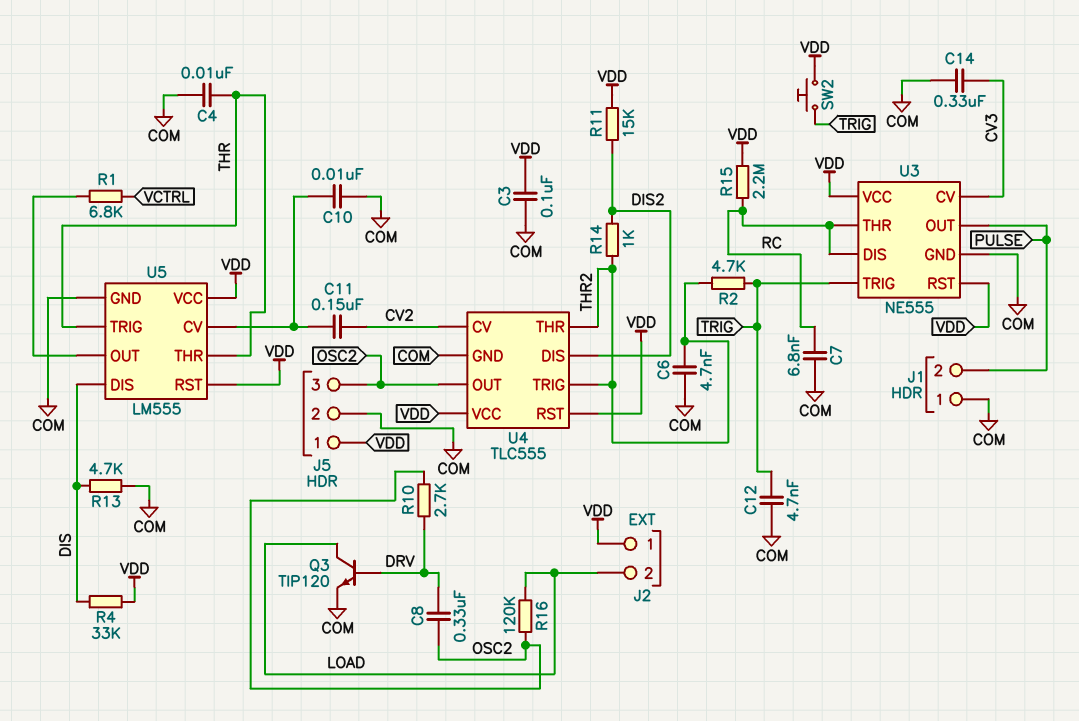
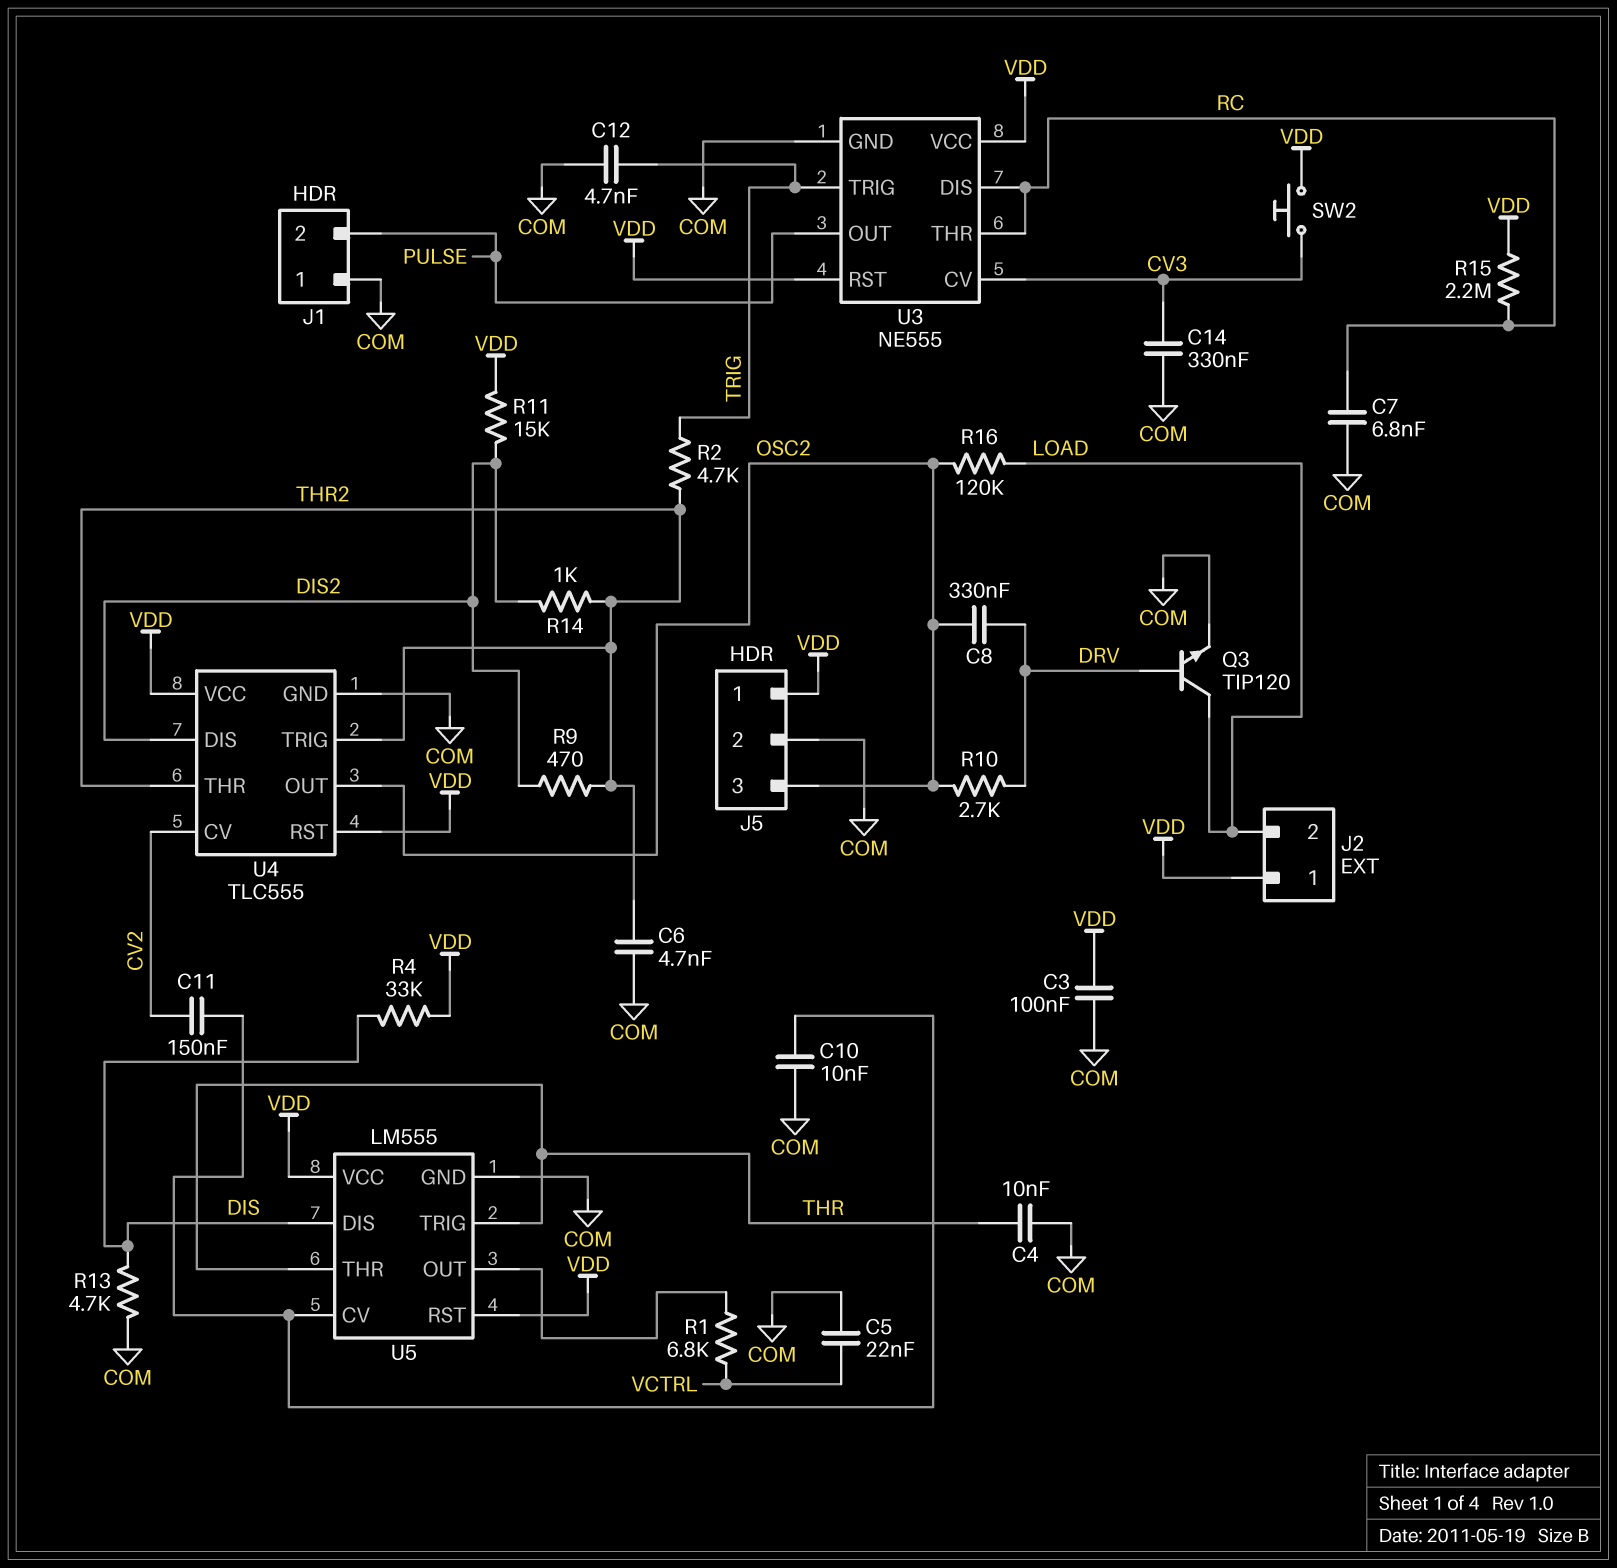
C5: none -> 22nF (COM, VCTRL)
R9: none -> 470 (DIS2, THR2)
SW2: button (TRIG, VDD) -> button (CV3, VDD)

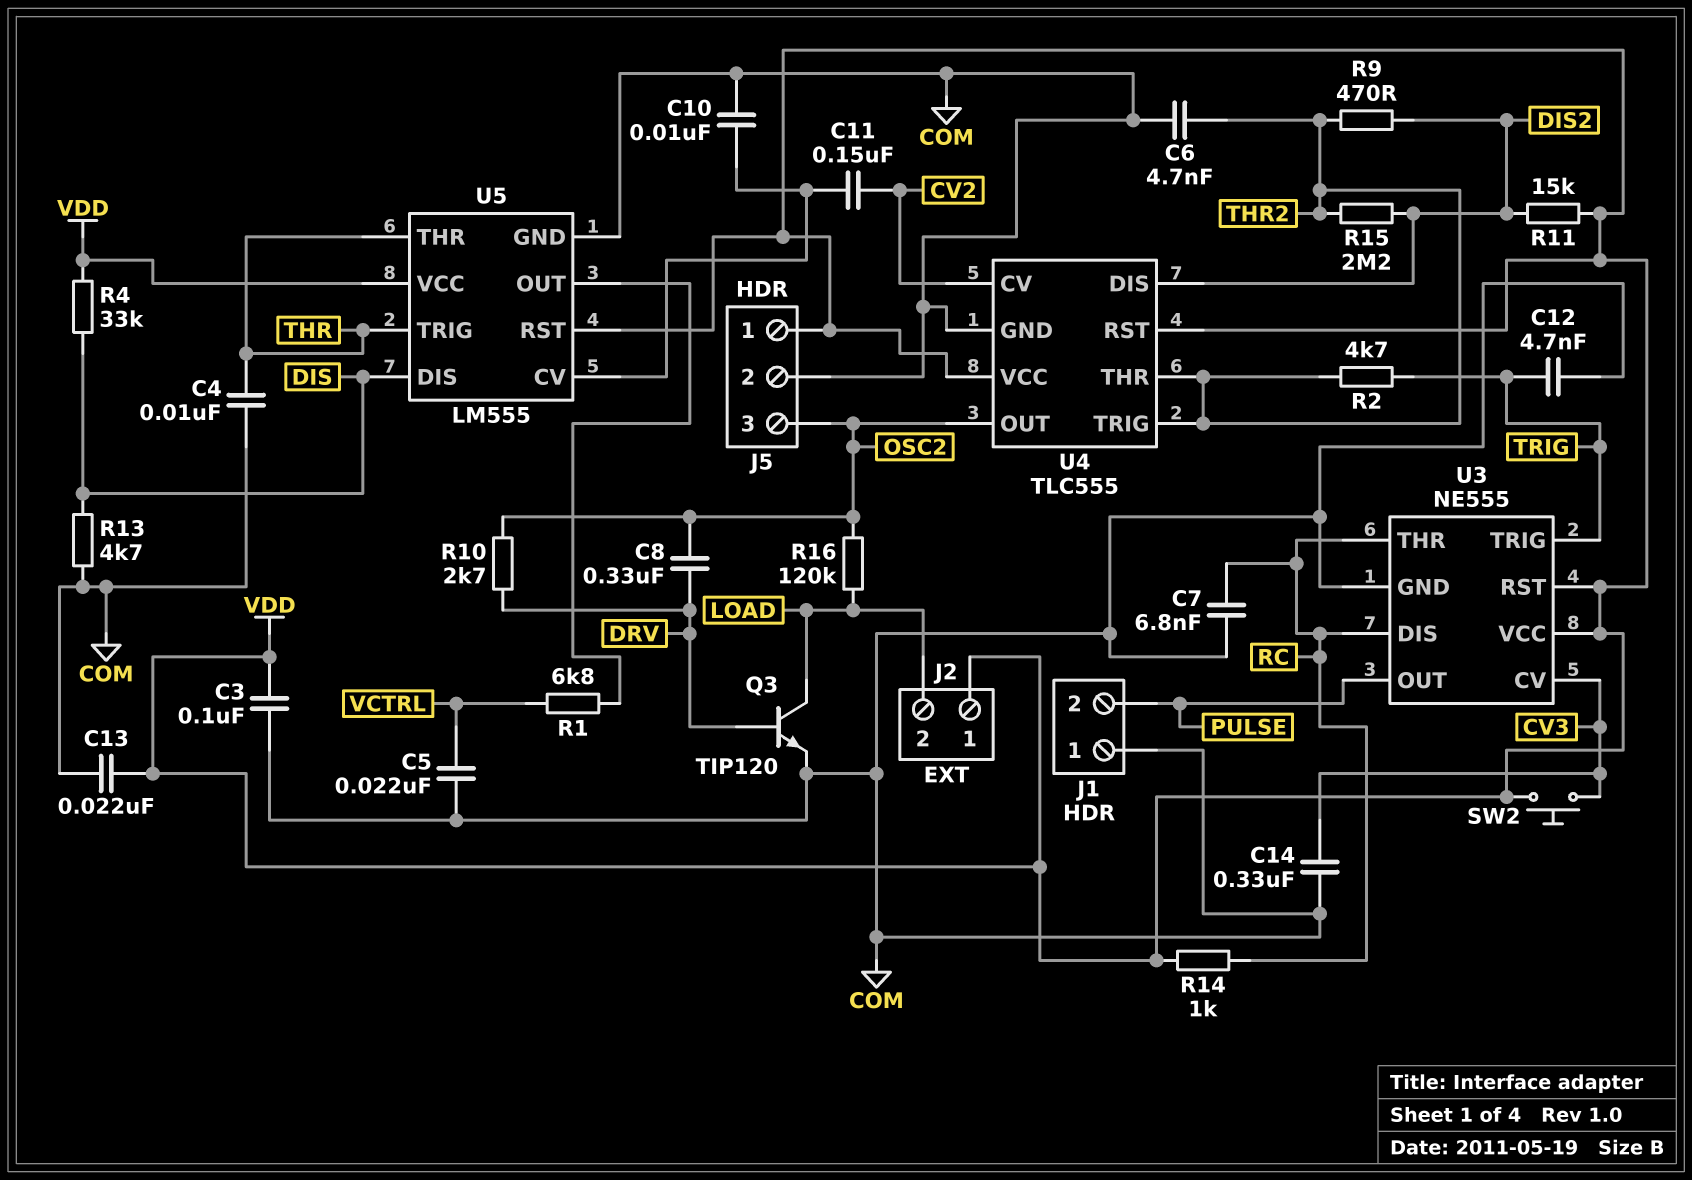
C13: none -> 22nF (COM, VDD)
R14: 1k (DIS2, THR2) -> 1k (RC, VDD)
R15: 2.2M (RC, VDD) -> 2.2M (DIS2, THR2)

